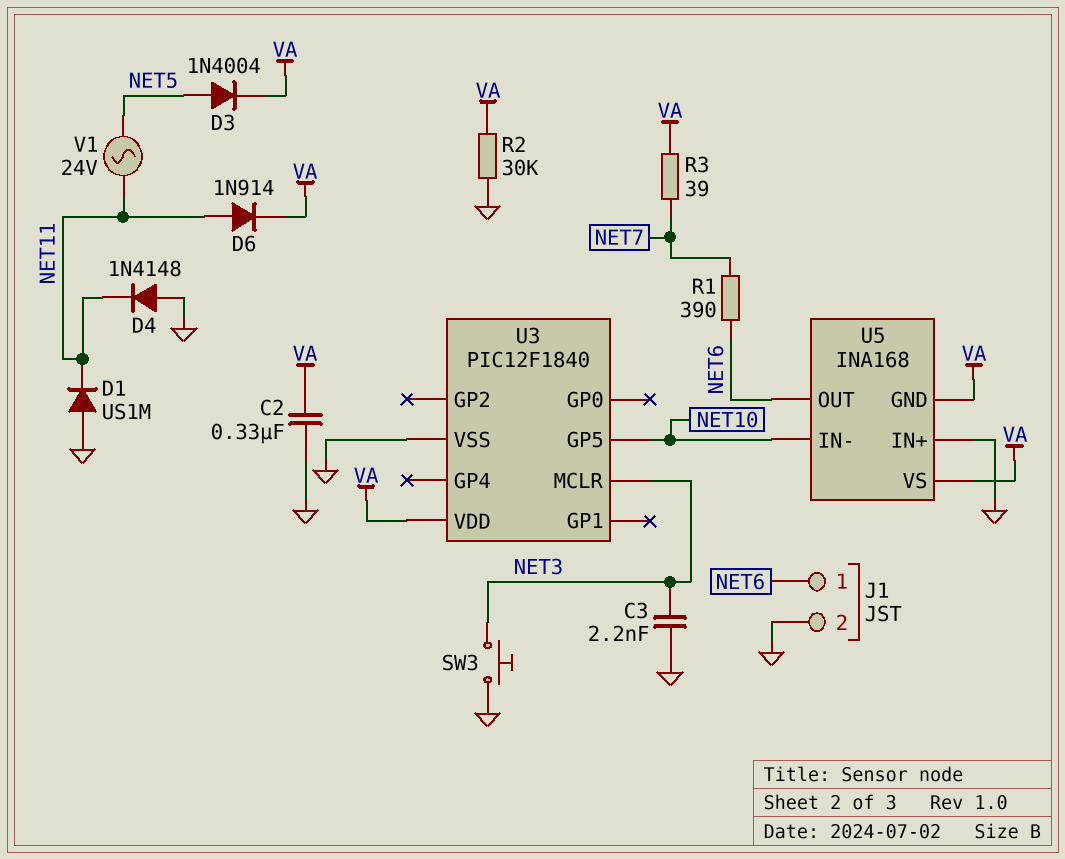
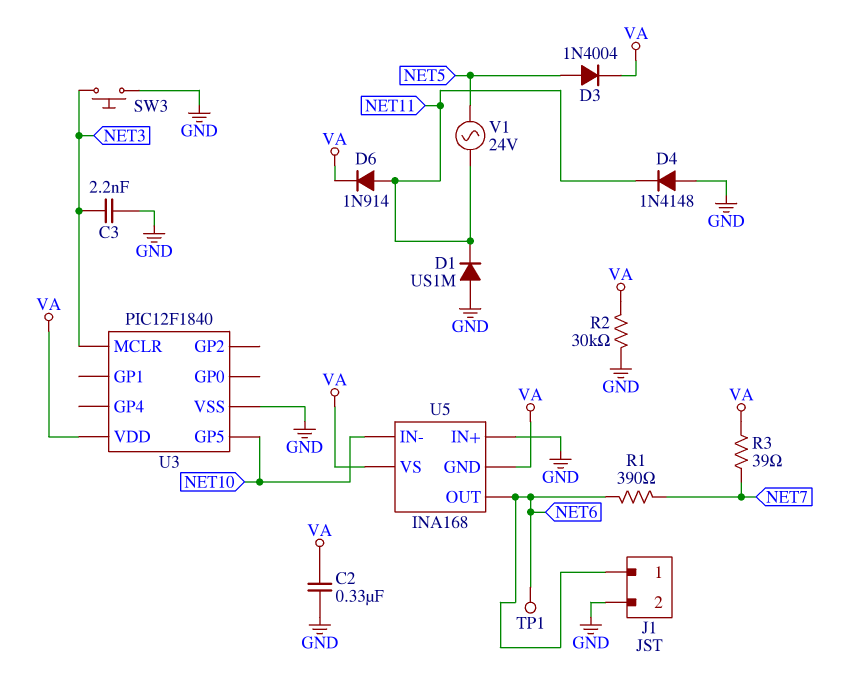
TP1: none -> test point (NET6)

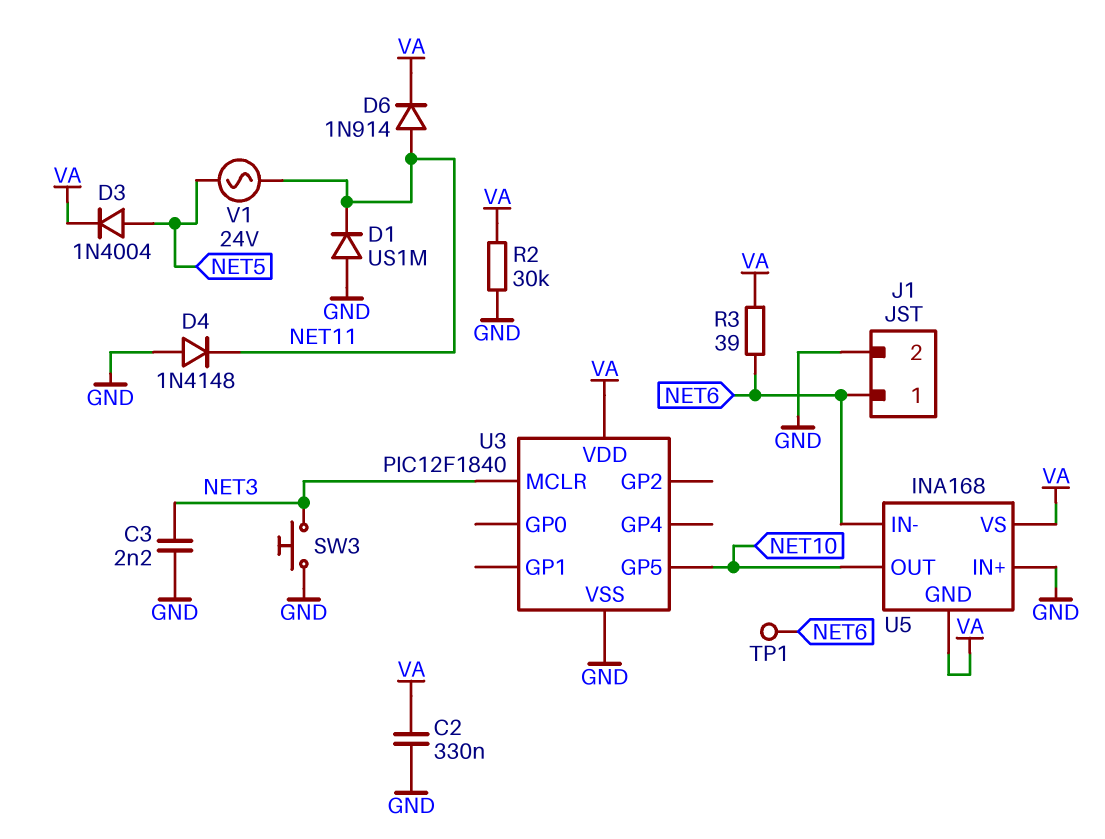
R1: 390 (NET6, NET7) -> none
R3: 39 (NET7, VA) -> 39 (NET6, VA)
U5 pin IN-: NET10 -> NET6
U5 pin OUT: NET6 -> NET10

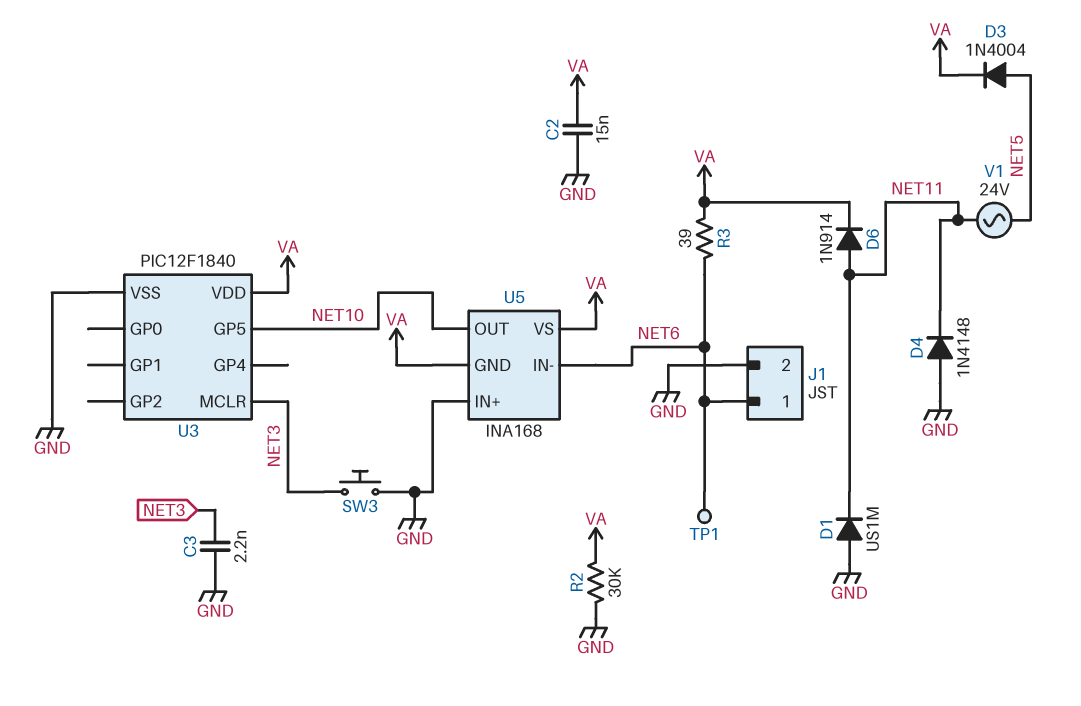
C2: 330nF (GND, VA) -> 15nF (GND, VA)

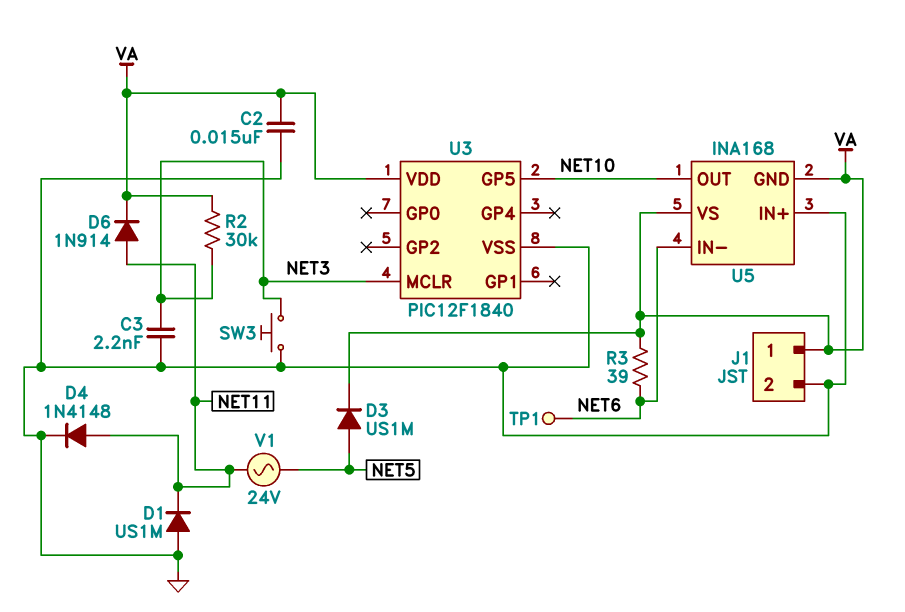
D3: diode 1N4004 (A NET5, K VA) -> diode US1M (A NET5, K VA)
D4: diode 1N4148 (A GND, K NET11) -> diode 1N4148 (A NET11, K GND)
J1 pin 1: NET6 -> VA
R2: 30k (GND, VA) -> 30k (NET3, VA)

